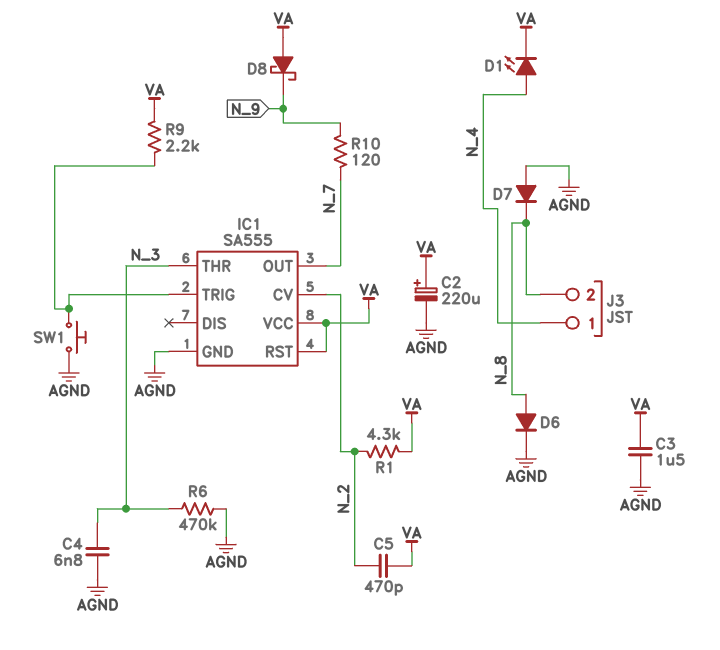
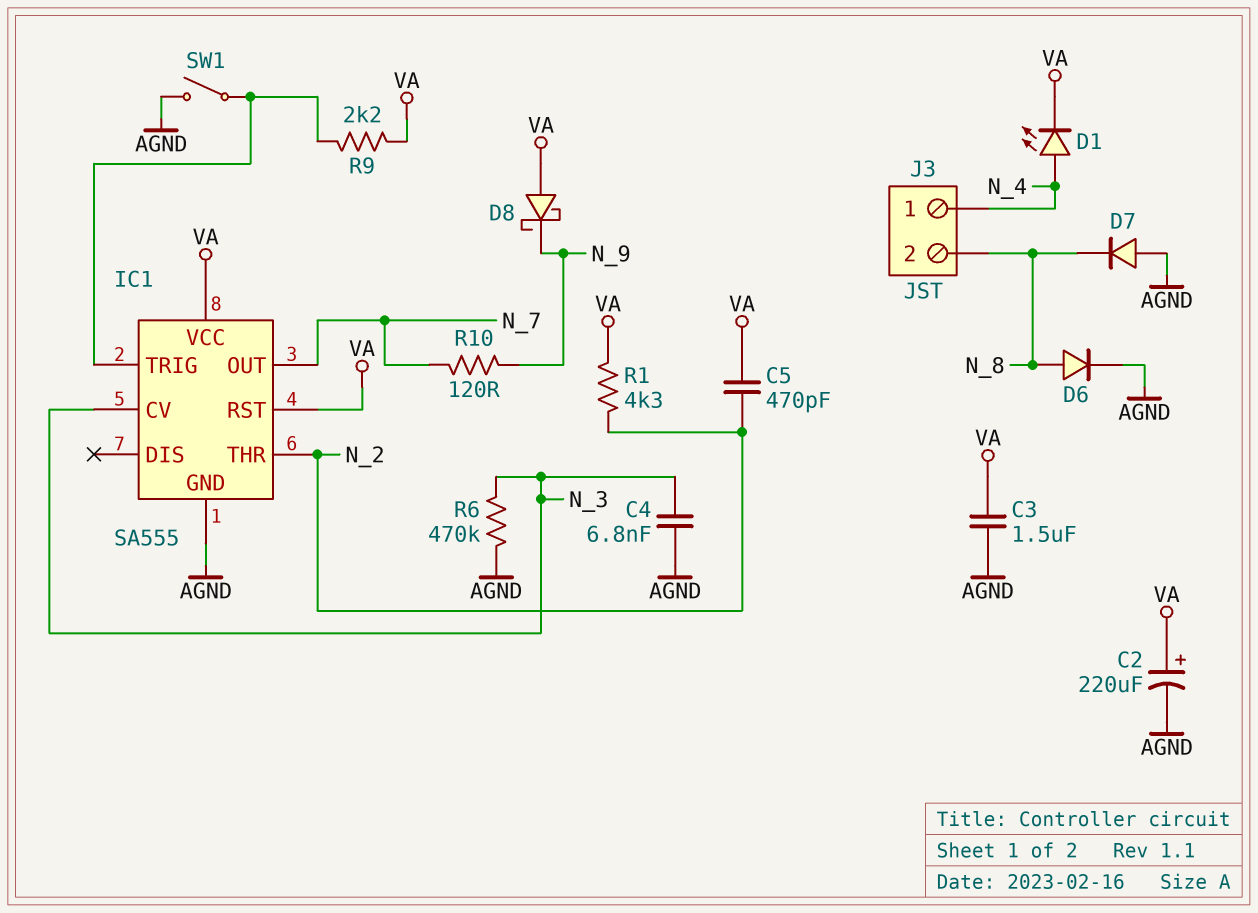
IC1 pin CV: N_2 -> N_3
IC1 pin THR: N_3 -> N_2
SW1: button (AGND, IC1/TRIG) -> switch (AGND, IC1/TRIG)

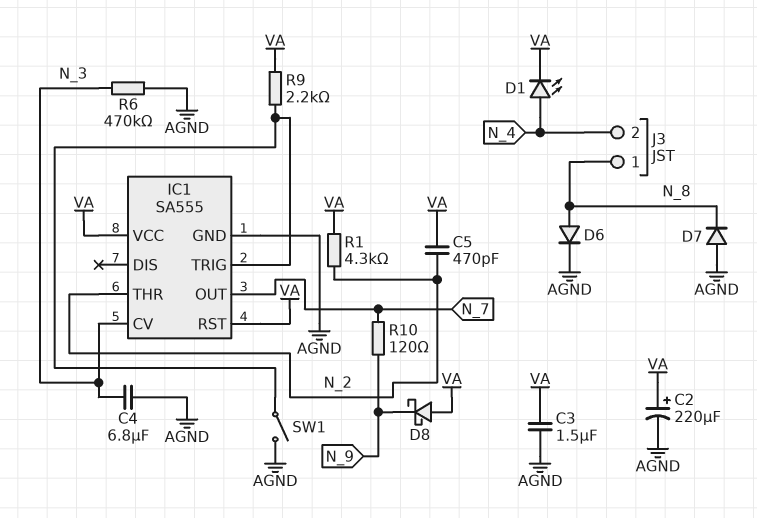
C4: 6.8nF (AGND, N_3) -> 6.8uF (AGND, N_3)
J3 pin 1: N_4 -> N_8
J3 pin 2: N_8 -> N_4

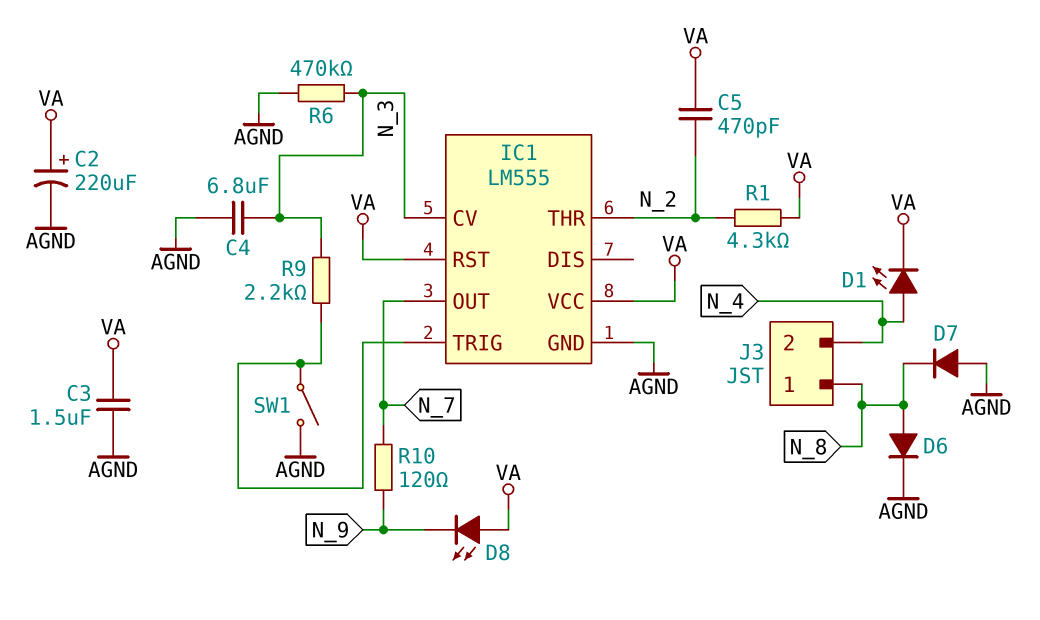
D8: schottky (A VA, K N_9) -> LED (A VA, K N_9)
IC1: SA555 -> LM555
R9: 2.2k (IC1/TRIG, VA) -> 2.2k (IC1/TRIG, N_3)

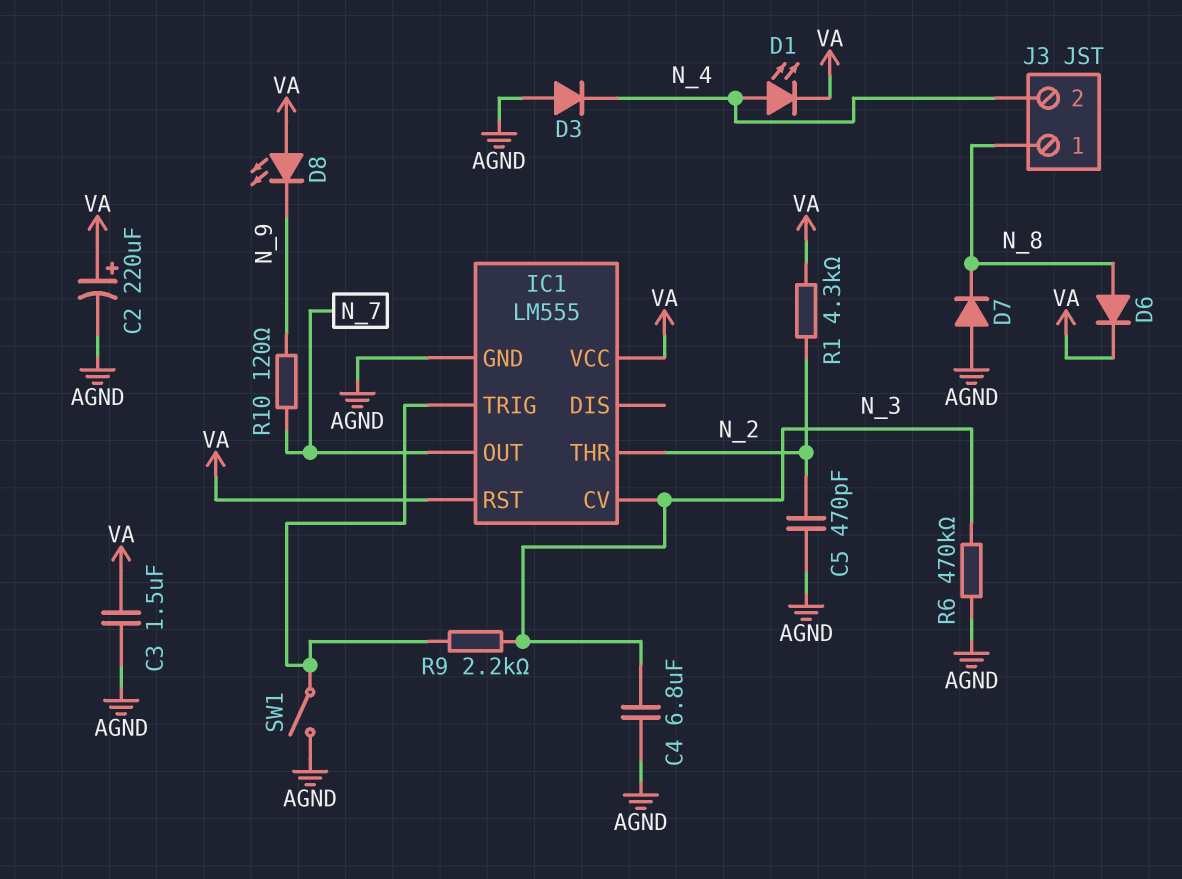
C5: 470pF (N_2, VA) -> 470pF (AGND, N_2)
D3: none -> diode (A AGND, K N_4)
D6: diode (A N_8, K AGND) -> diode (A N_8, K VA)

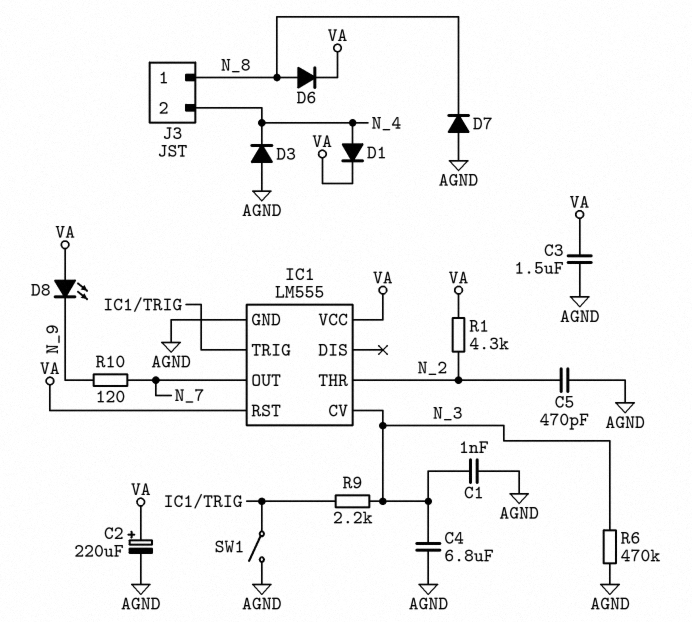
C1: none -> 1nF (AGND, N_3)
D1: LED (A N_4, K VA) -> diode (A N_4, K VA)

